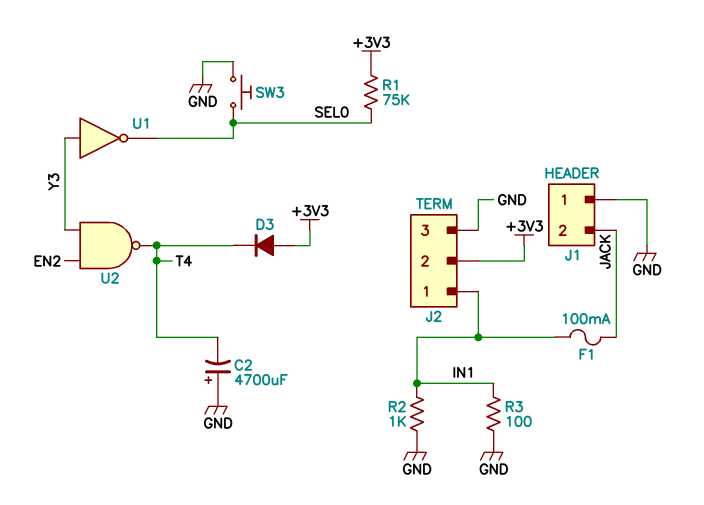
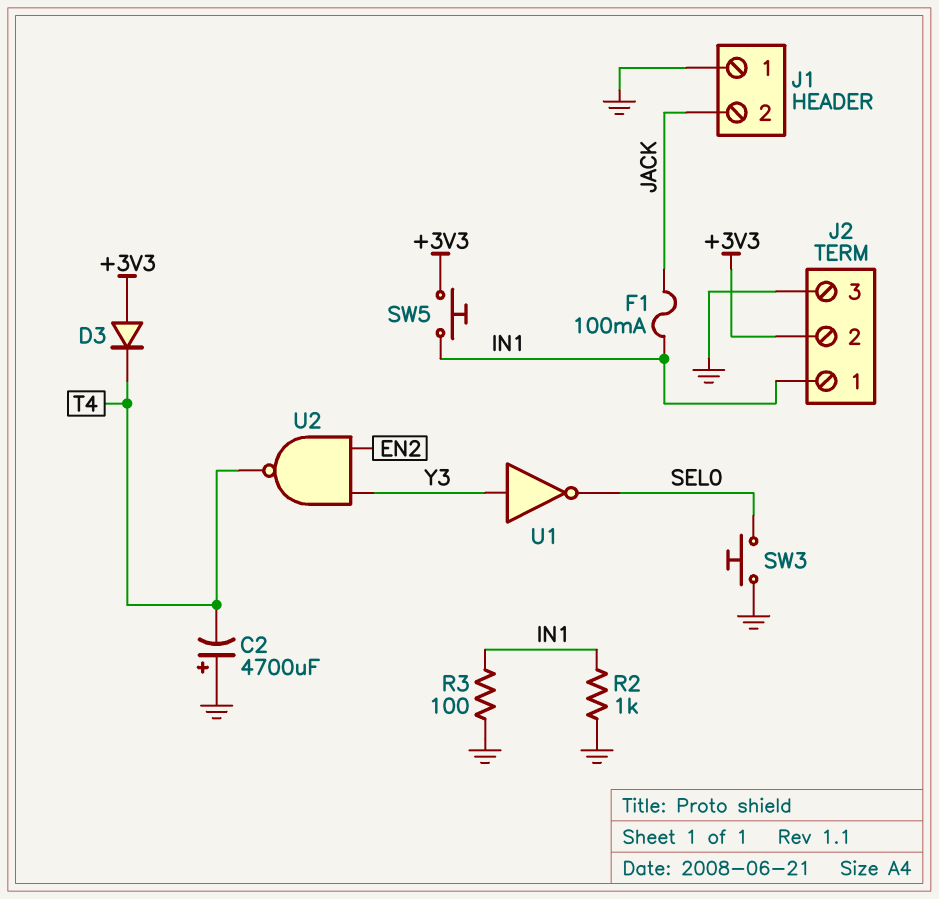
R1: 75k (+3V3, SEL0) -> none
SW5: none -> button (+3V3, IN1)

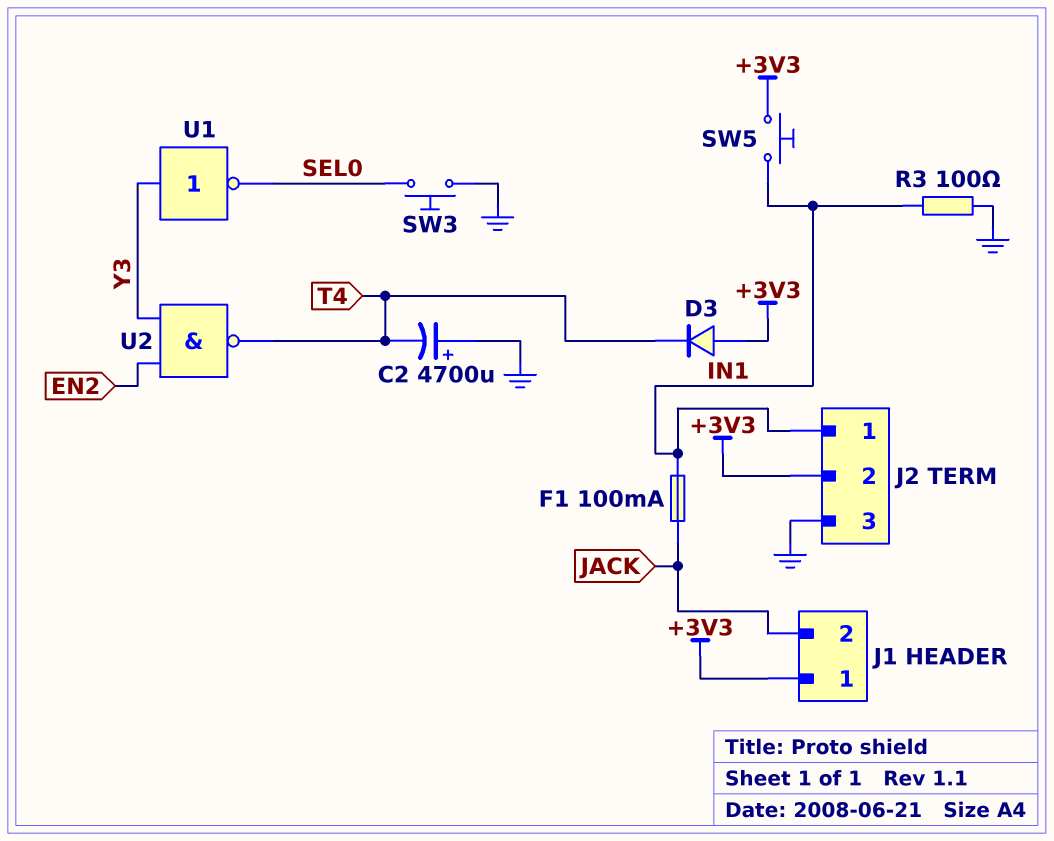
J1 pin 1: GND -> +3V3
R2: 1k (GND, IN1) -> none

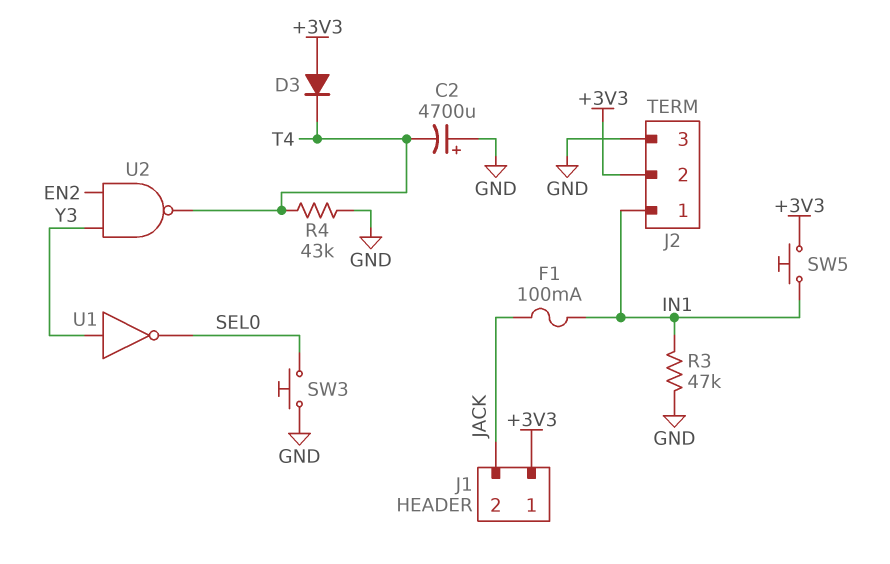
R3: 100 (GND, IN1) -> 47k (GND, IN1)
R4: none -> 43k (GND, T4)

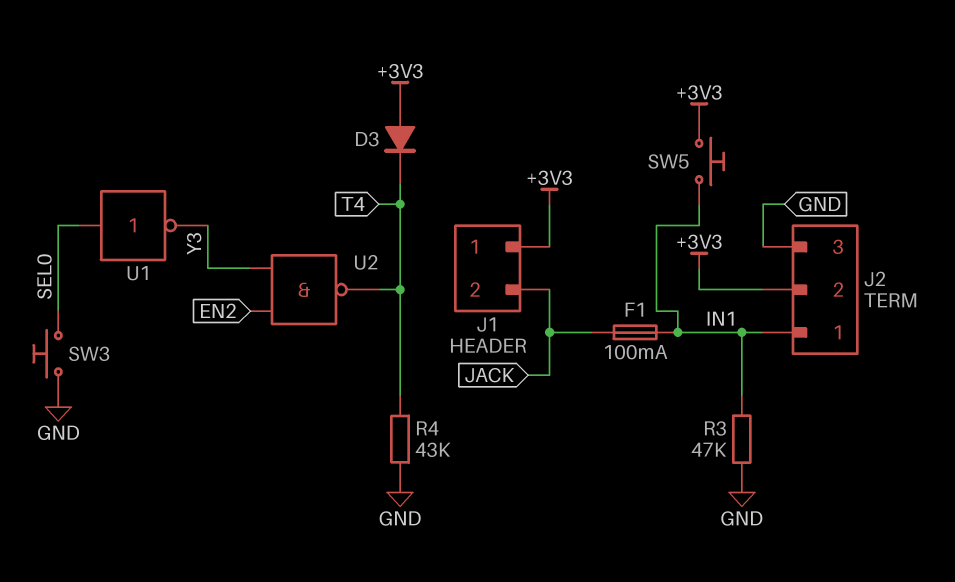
C2: 4700uF (plus GND, minus T4) -> none
U1: NOT (in Y3, out SEL0) -> NOT (in SEL0, out Y3)

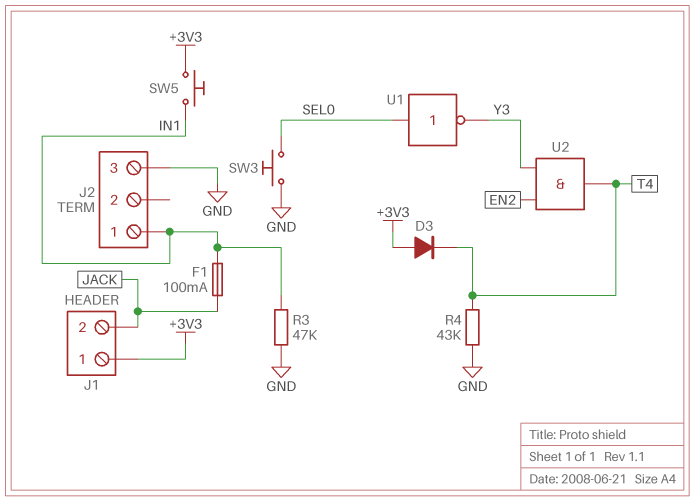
J2 pin 2: +3V3 -> none
U2: NAND (in EN2, in Y3, out T4) -> AND (in EN2, in Y3, out T4)

